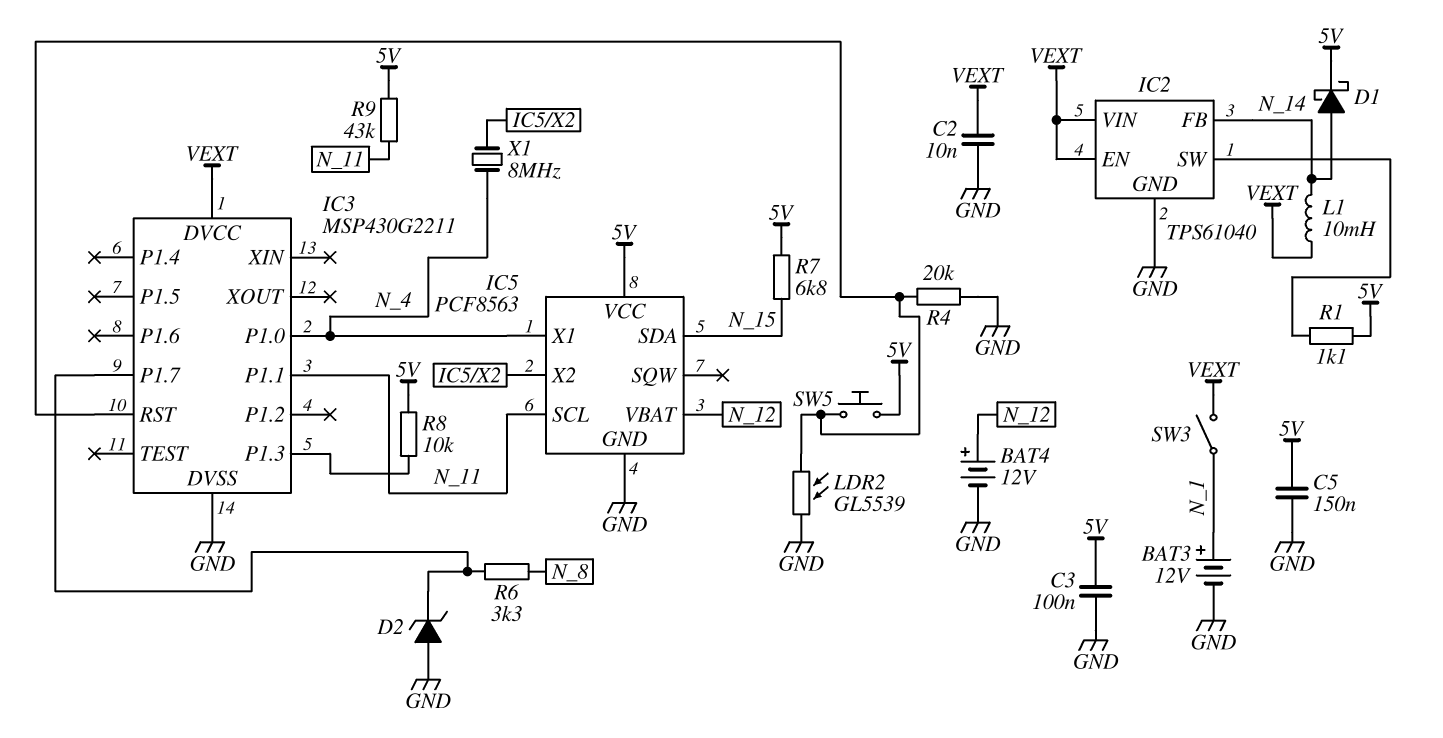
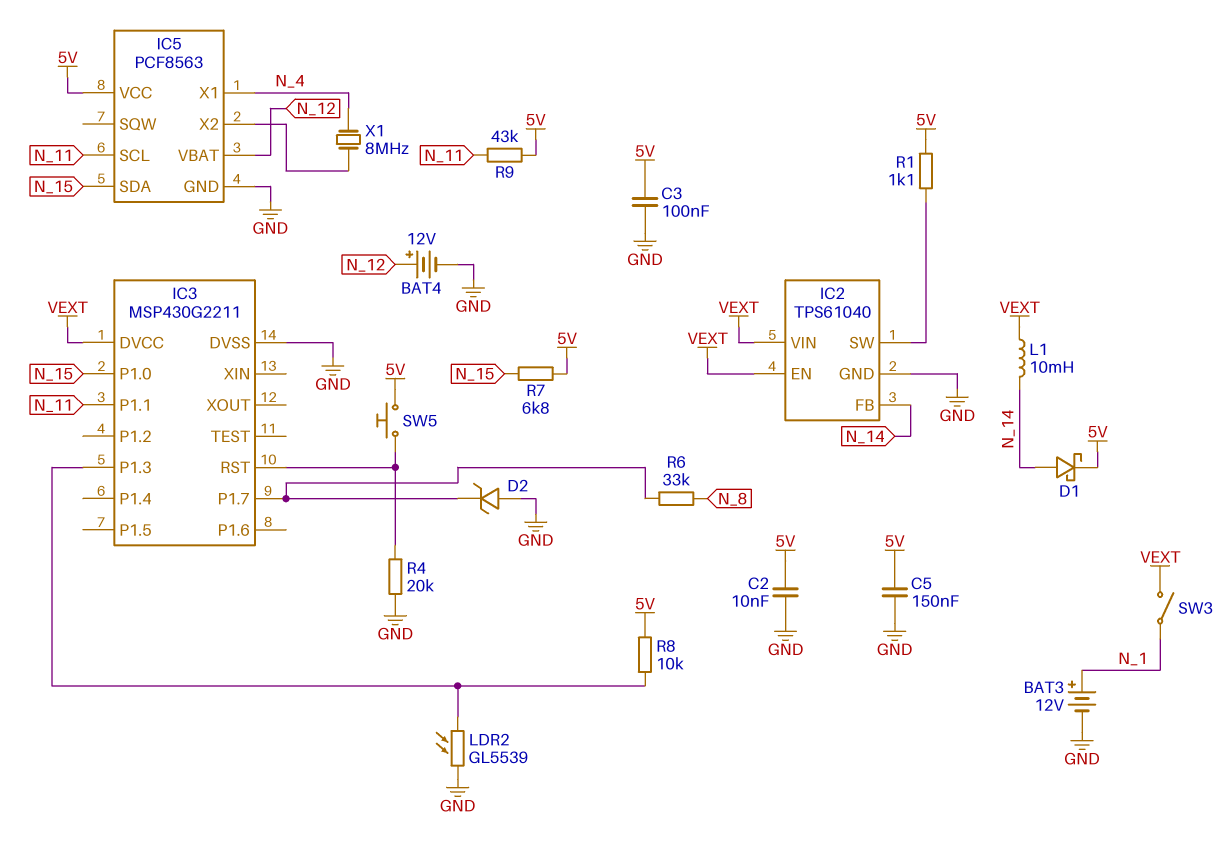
C2: 10nF (GND, VEXT) -> 10nF (5V, GND)
IC3 pin P1.0: N_4 -> N_15
LDR2: GL5539 (GND, IC3/RST) -> GL5539 (GND, IC3/P1.3)
R6: 3.3k (IC3/P1.7, N_8) -> 33k (IC3/P1.7, N_8)

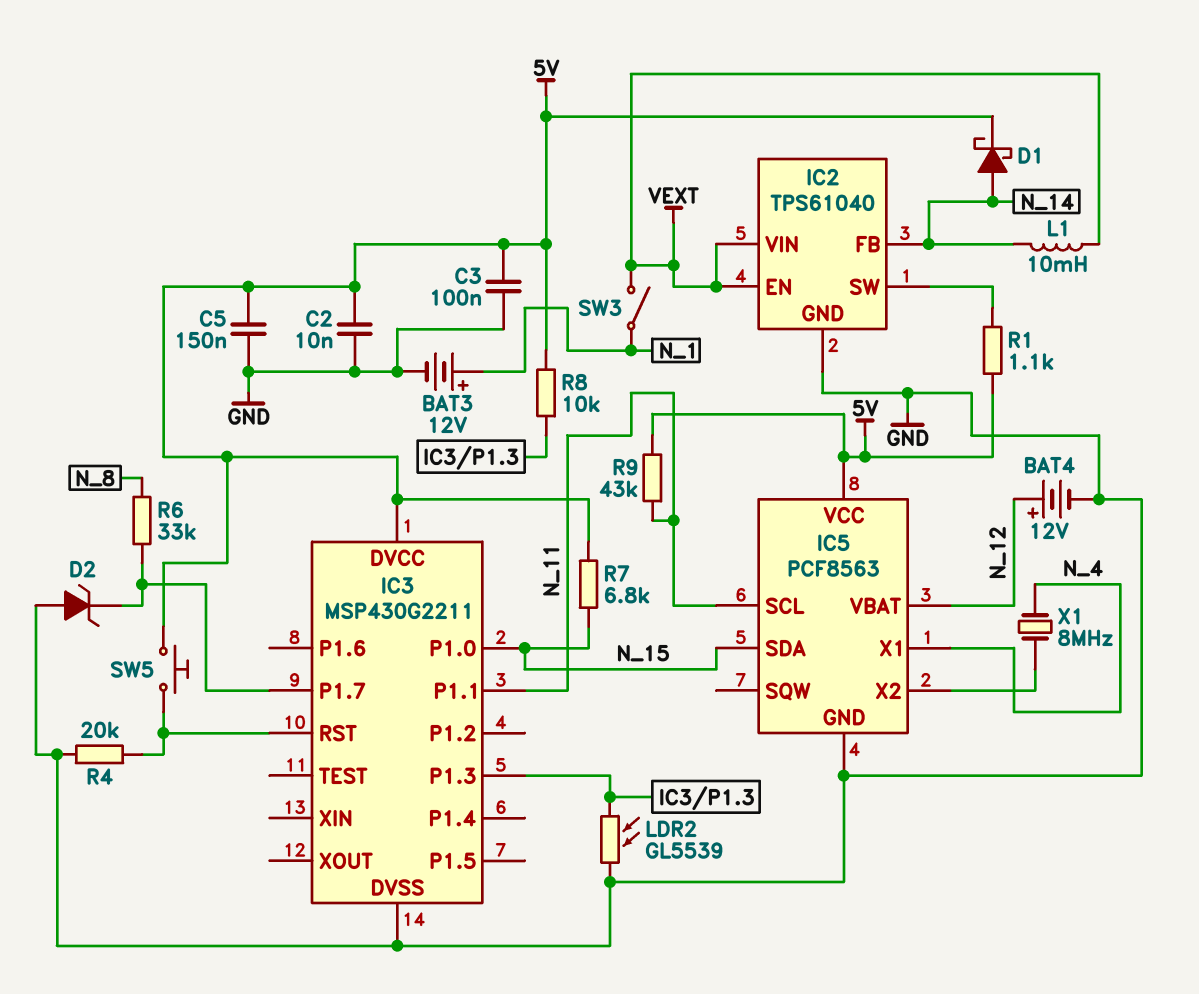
IC3 pin DVCC: VEXT -> 5V

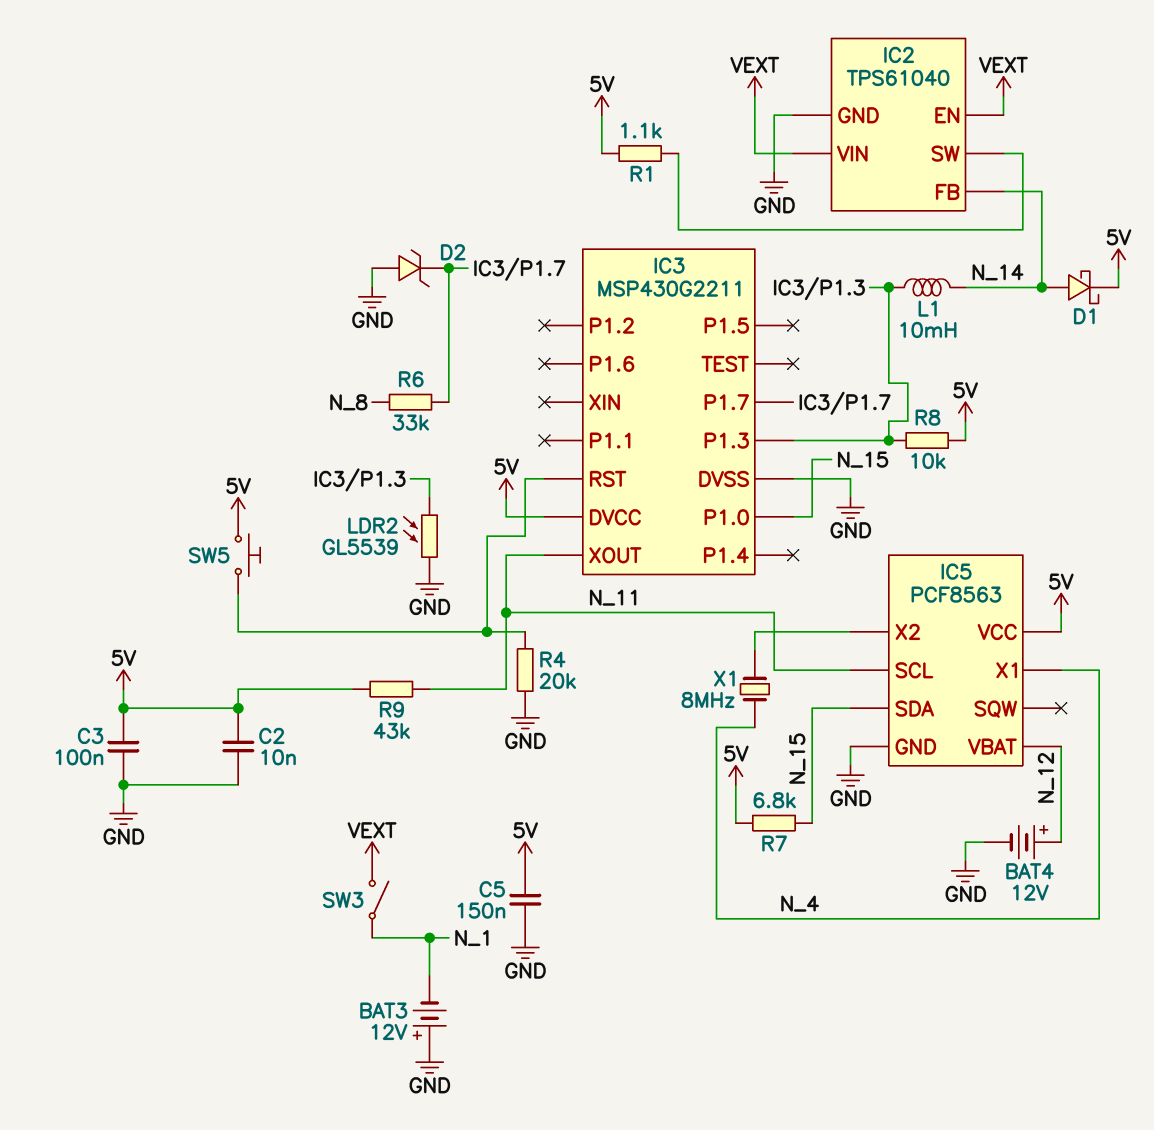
BAT3: 12V (plus N_1, minus GND) -> 12V (plus GND, minus N_1)
IC3 pin P1.1: N_11 -> none
IC3 pin XOUT: none -> N_11
L1: 10mH (N_14, VEXT) -> 10mH (IC3/P1.3, N_14)

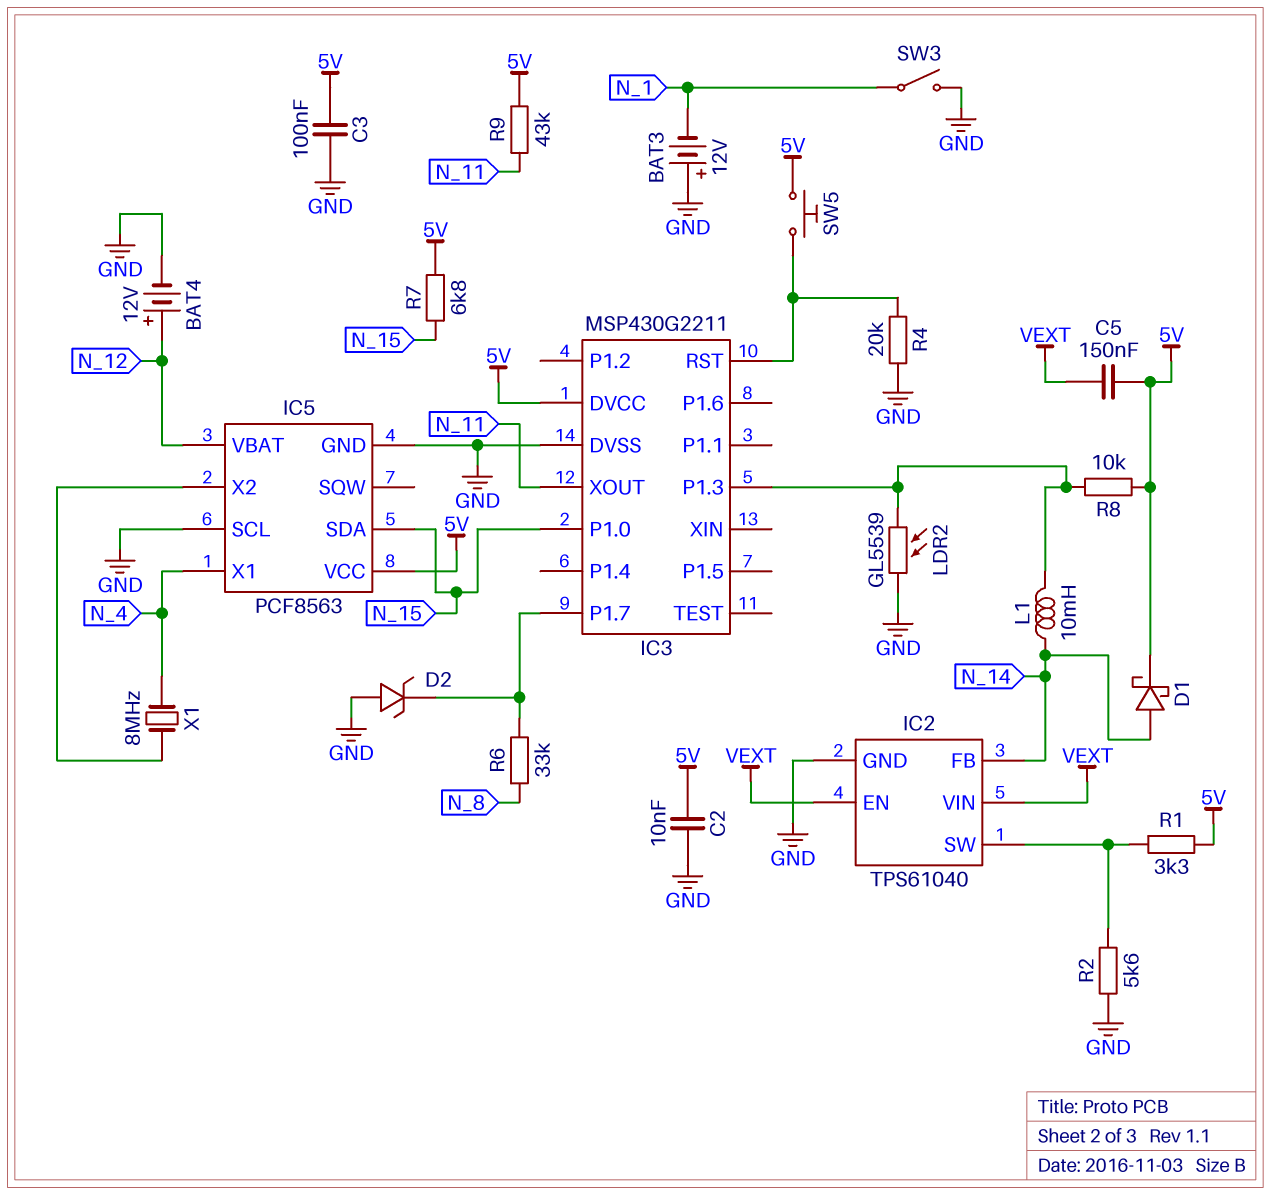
C5: 150nF (5V, GND) -> 150nF (5V, VEXT)
IC5 pin SCL: N_11 -> GND
R1: 1.1k (5V, IC2/SW) -> 3.3k (5V, IC2/SW)
R2: none -> 5.6k (GND, IC2/SW)
SW3: switch (N_1, VEXT) -> switch (GND, N_1)

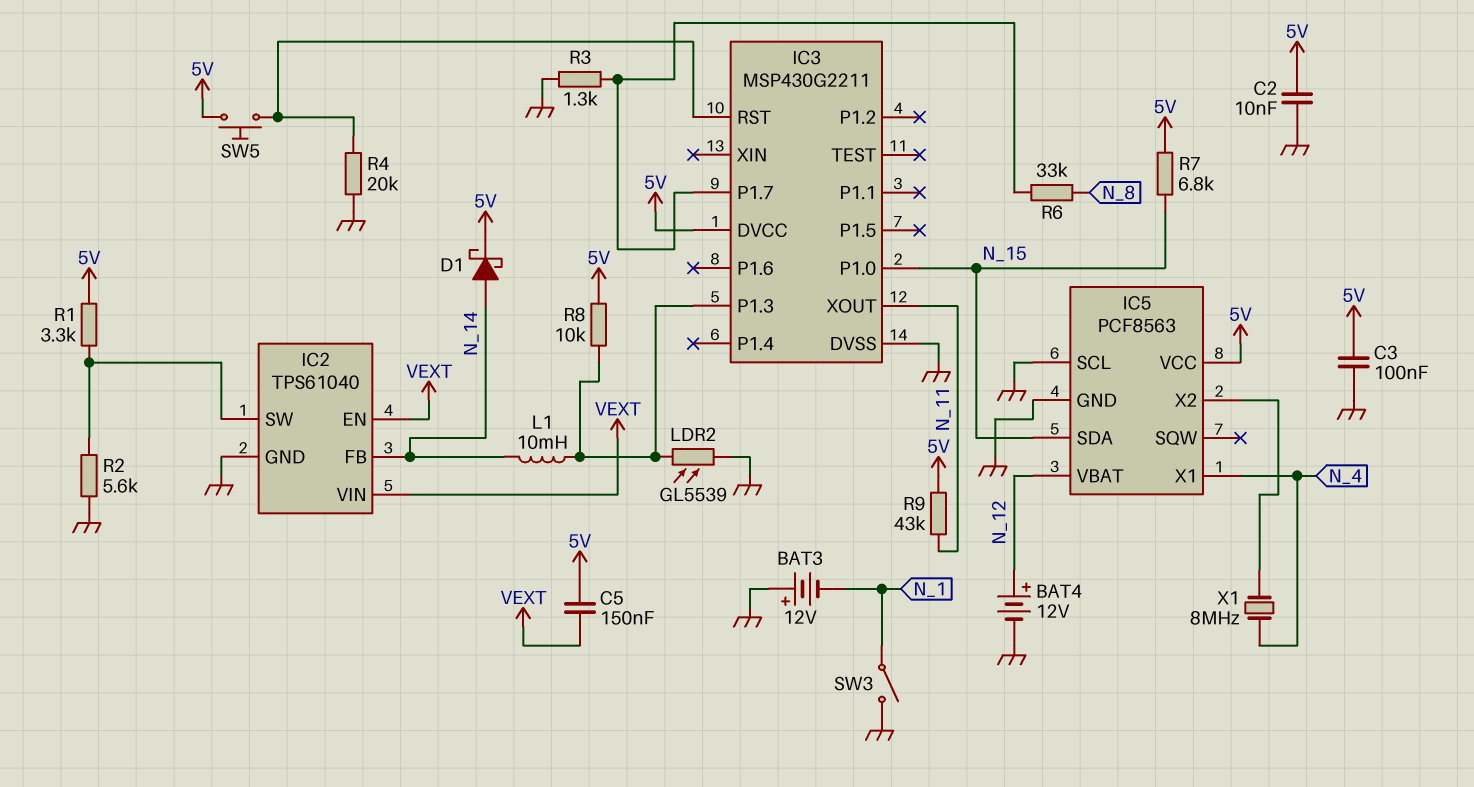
D2: zener (A GND, K IC3/P1.7) -> none
R3: none -> 1.3k (GND, IC3/P1.7)

